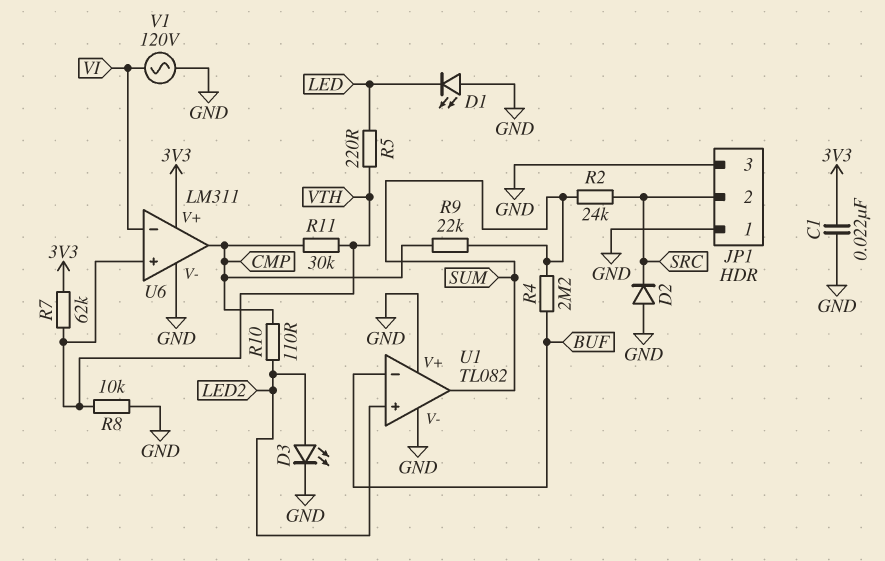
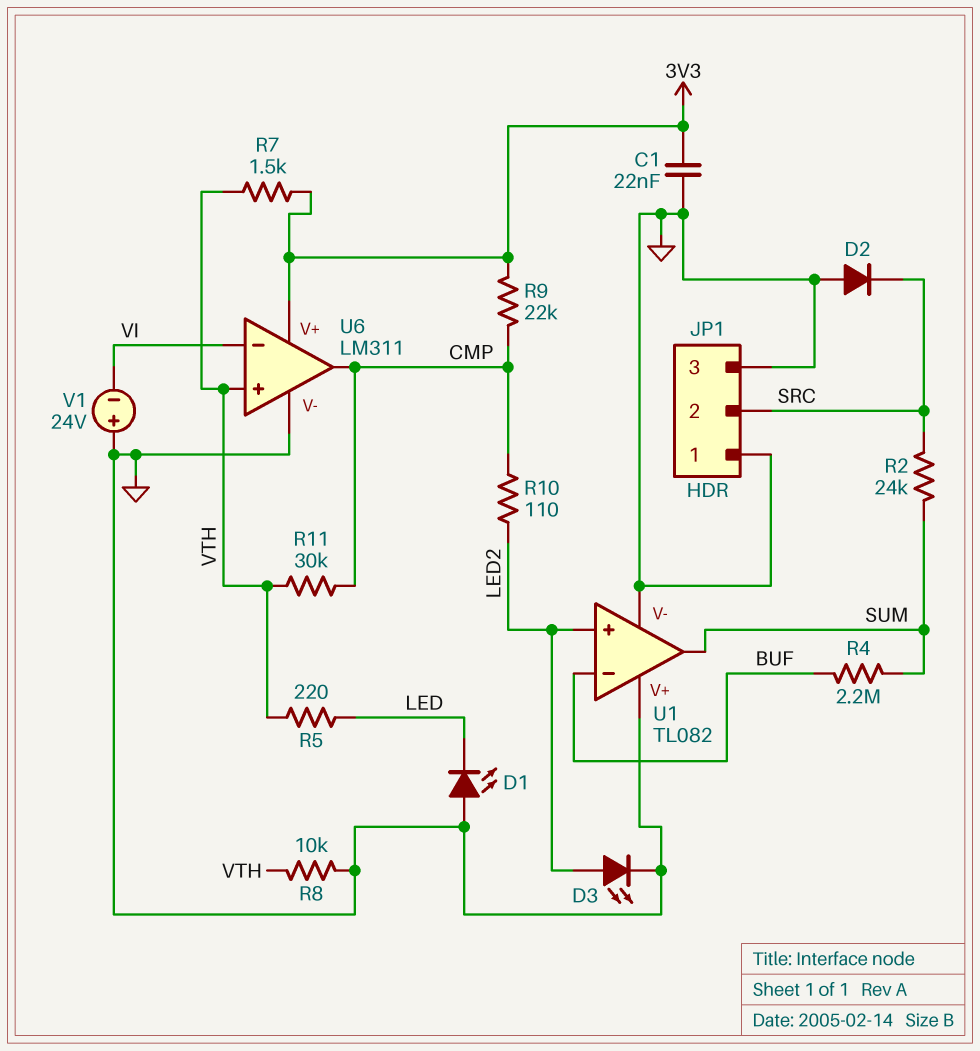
R7: 62k (3V3, VTH) -> 1.5k (3V3, VTH)
R9: 22k (CMP, SUM) -> 22k (3V3, CMP)
V1: AC 120V (GND, VI) -> 24V (plus GND, minus VI)

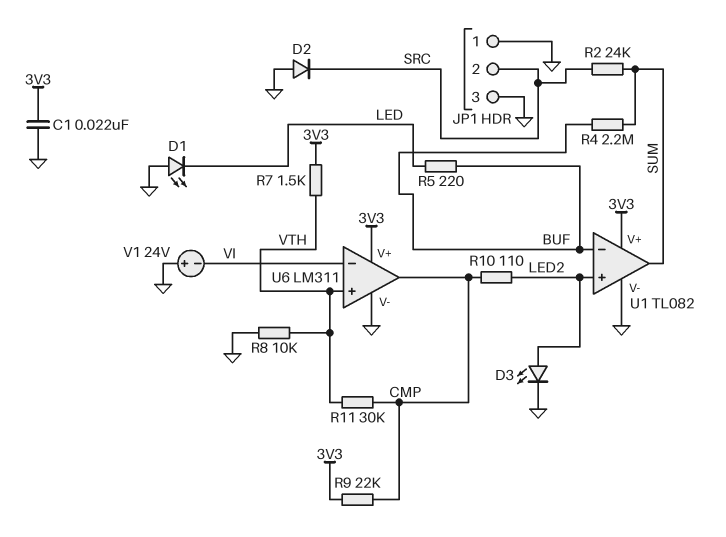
R5: 220 (LED, VTH) -> 220 (BUF, LED)
U1 pin V+: GND -> 3V3

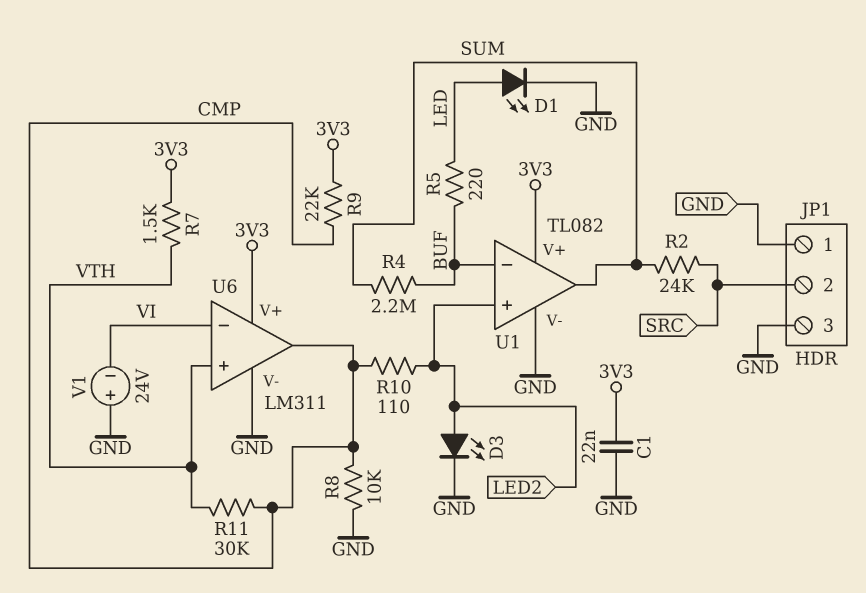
D1: LED (A GND, K LED) -> LED (A LED, K GND)
D2: diode (A GND, K SRC) -> none
R8: 10k (GND, VTH) -> 10k (CMP, GND)

